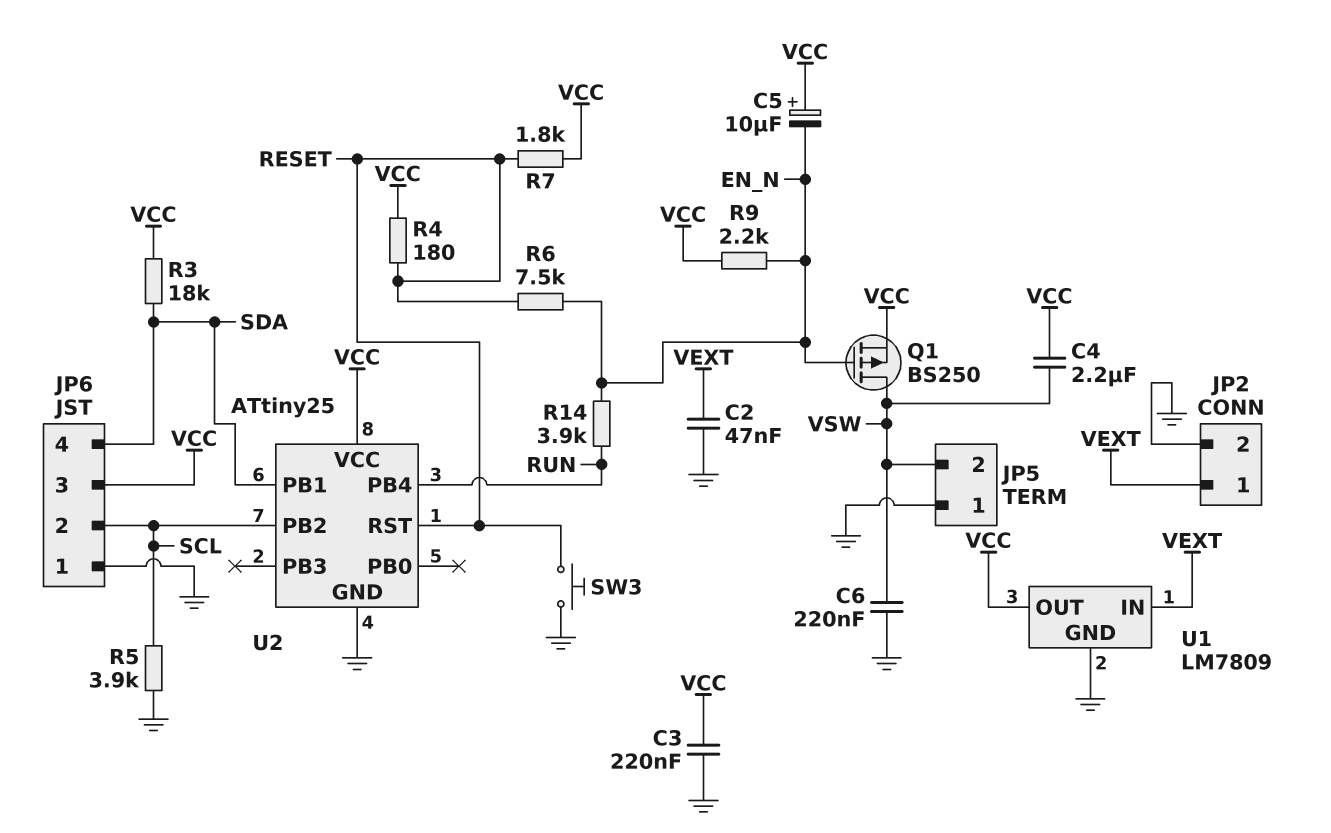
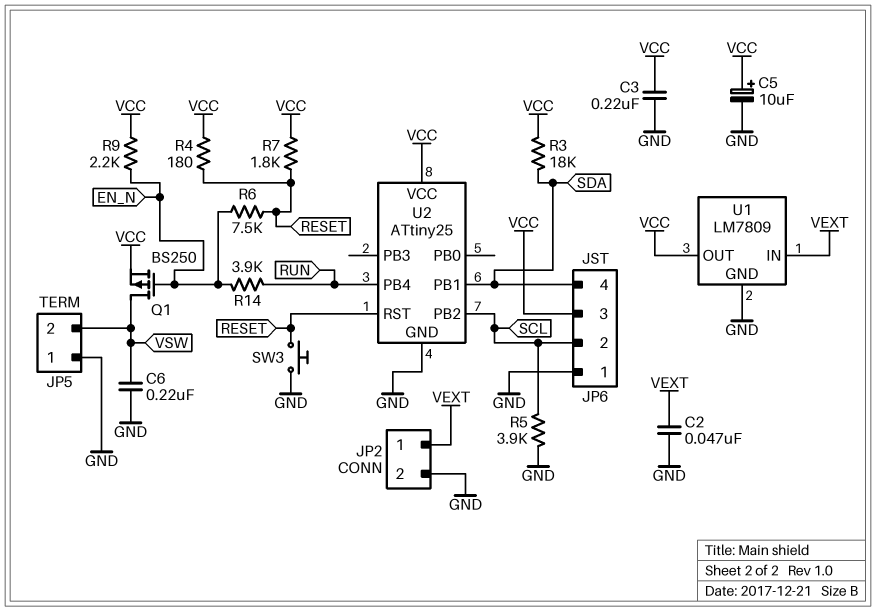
C4: 2.2uF (VCC, VSW) -> none
C5: 10uF (plus VCC, minus EN_N) -> 10uF (plus VCC, minus GND)

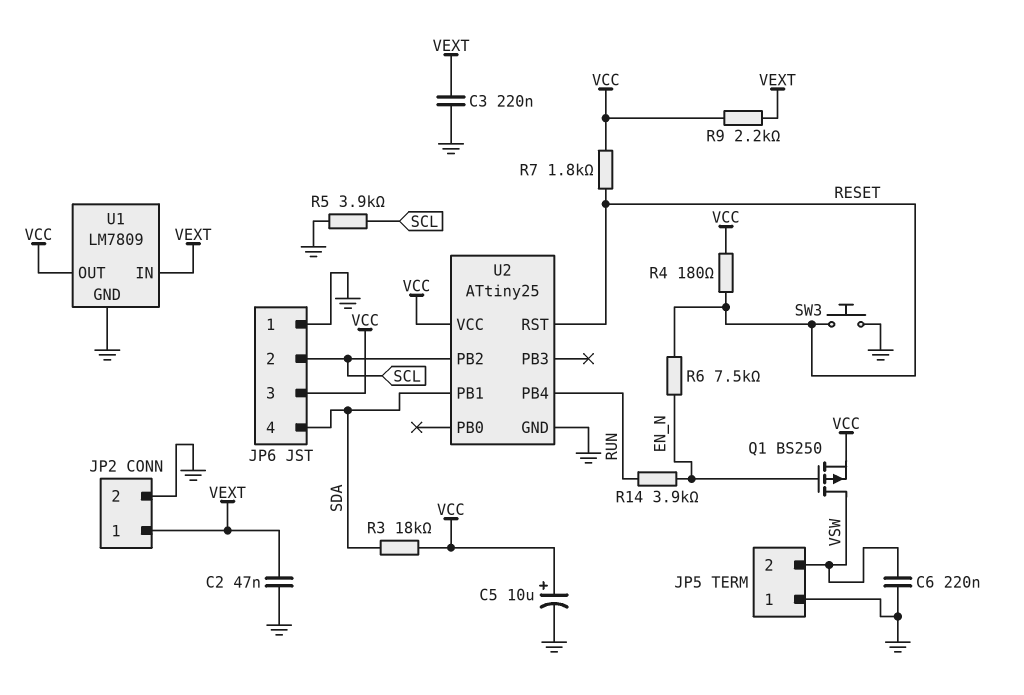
C3: 220nF (GND, VCC) -> 220nF (GND, VEXT)
R9: 2.2k (EN_N, VCC) -> 2.2k (VCC, VEXT)

